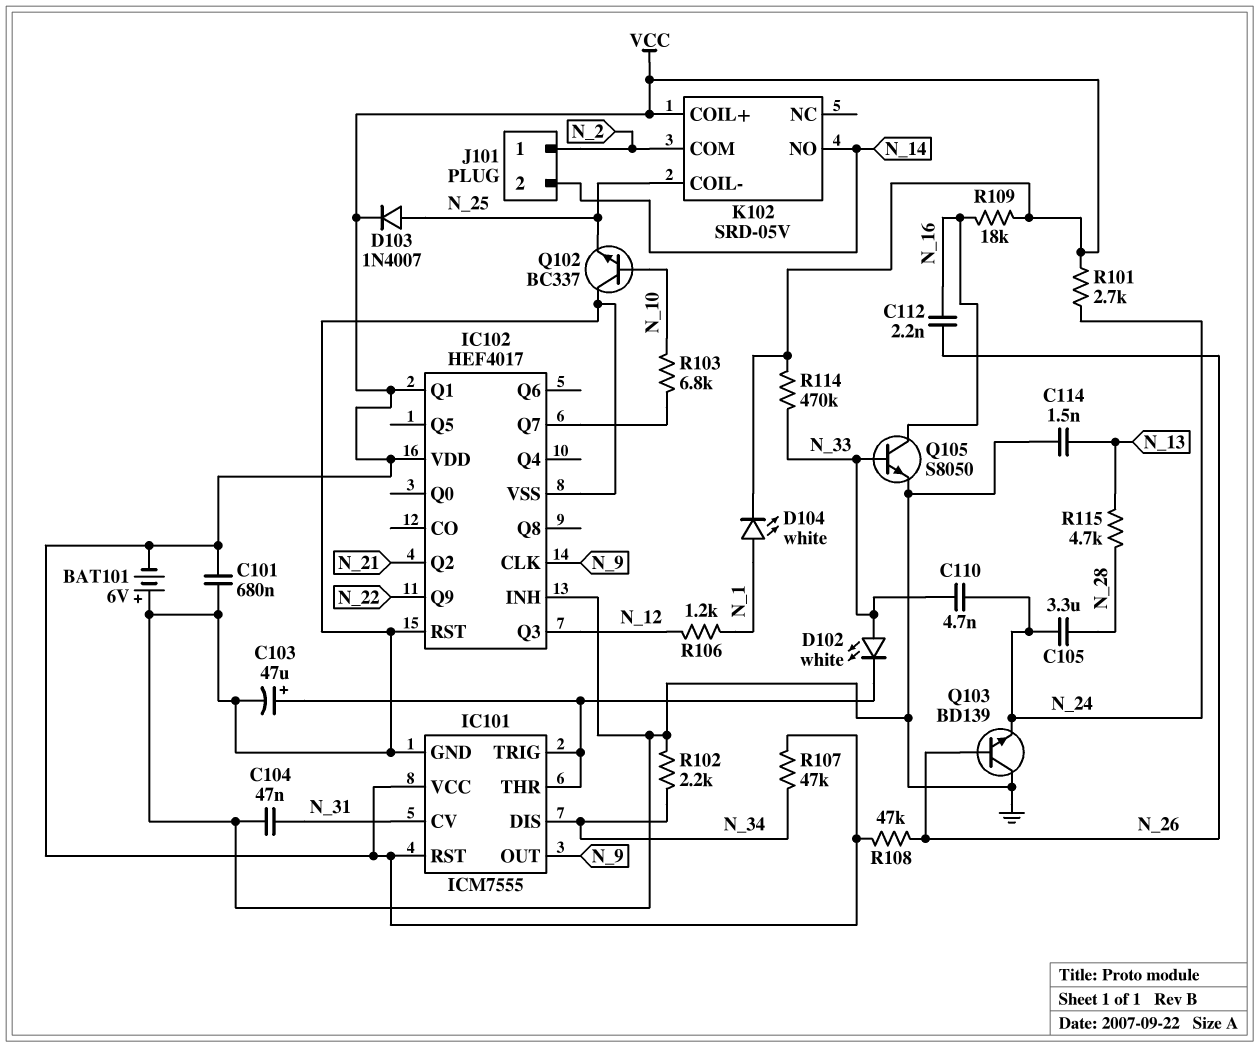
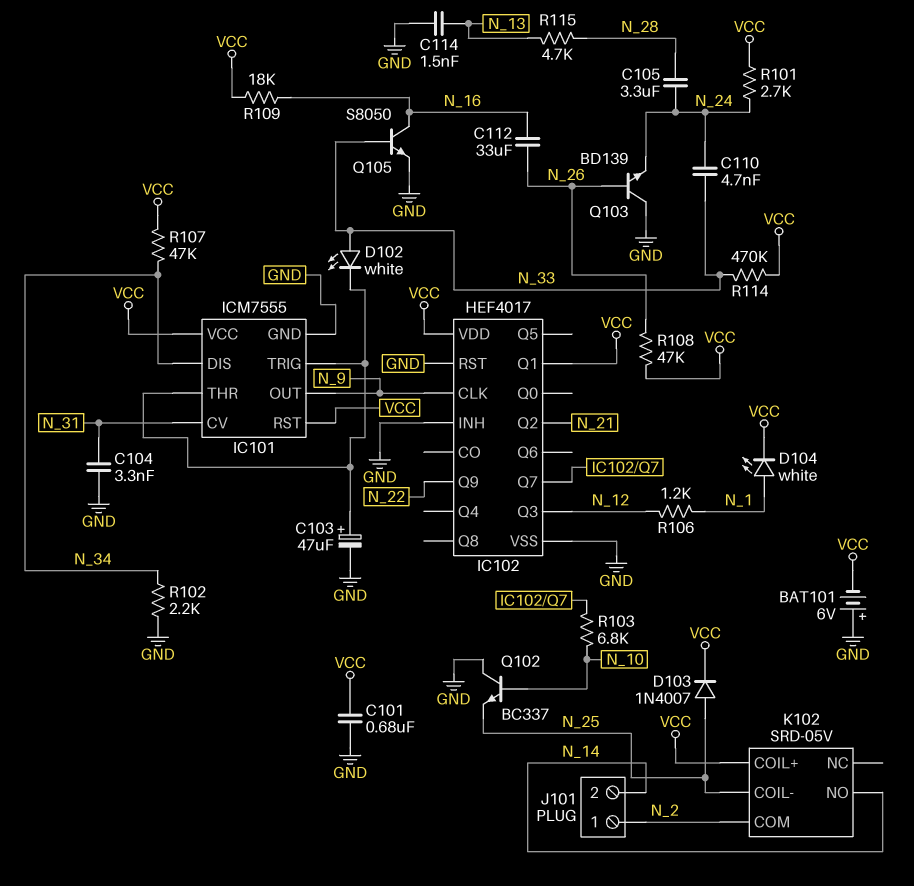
C104: 47nF (GND, N_31) -> 3.3nF (GND, N_31)
C112: 2.2nF (N_16, N_26) -> 33uF (N_16, N_26)

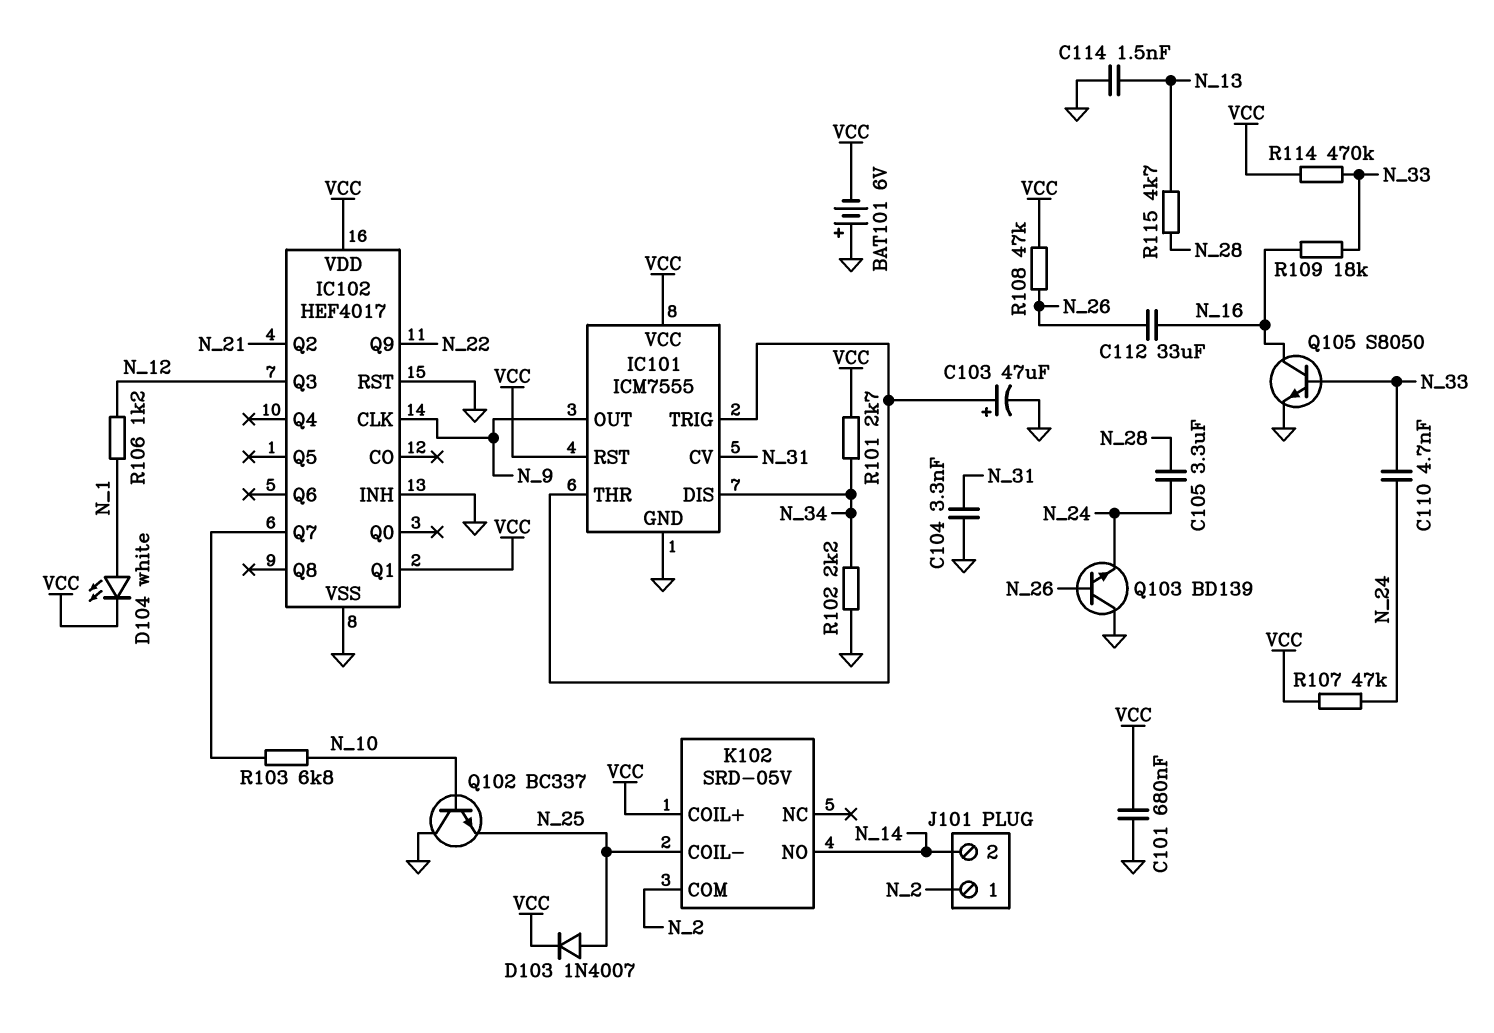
D102: LED white (A N_33, K IC101/THR) -> none
R101: 2.7k (N_24, VCC) -> 2.7k (N_34, VCC)
R107: 47k (N_34, VCC) -> 47k (N_24, VCC)
R109: 18k (N_16, VCC) -> 18k (N_16, N_33)

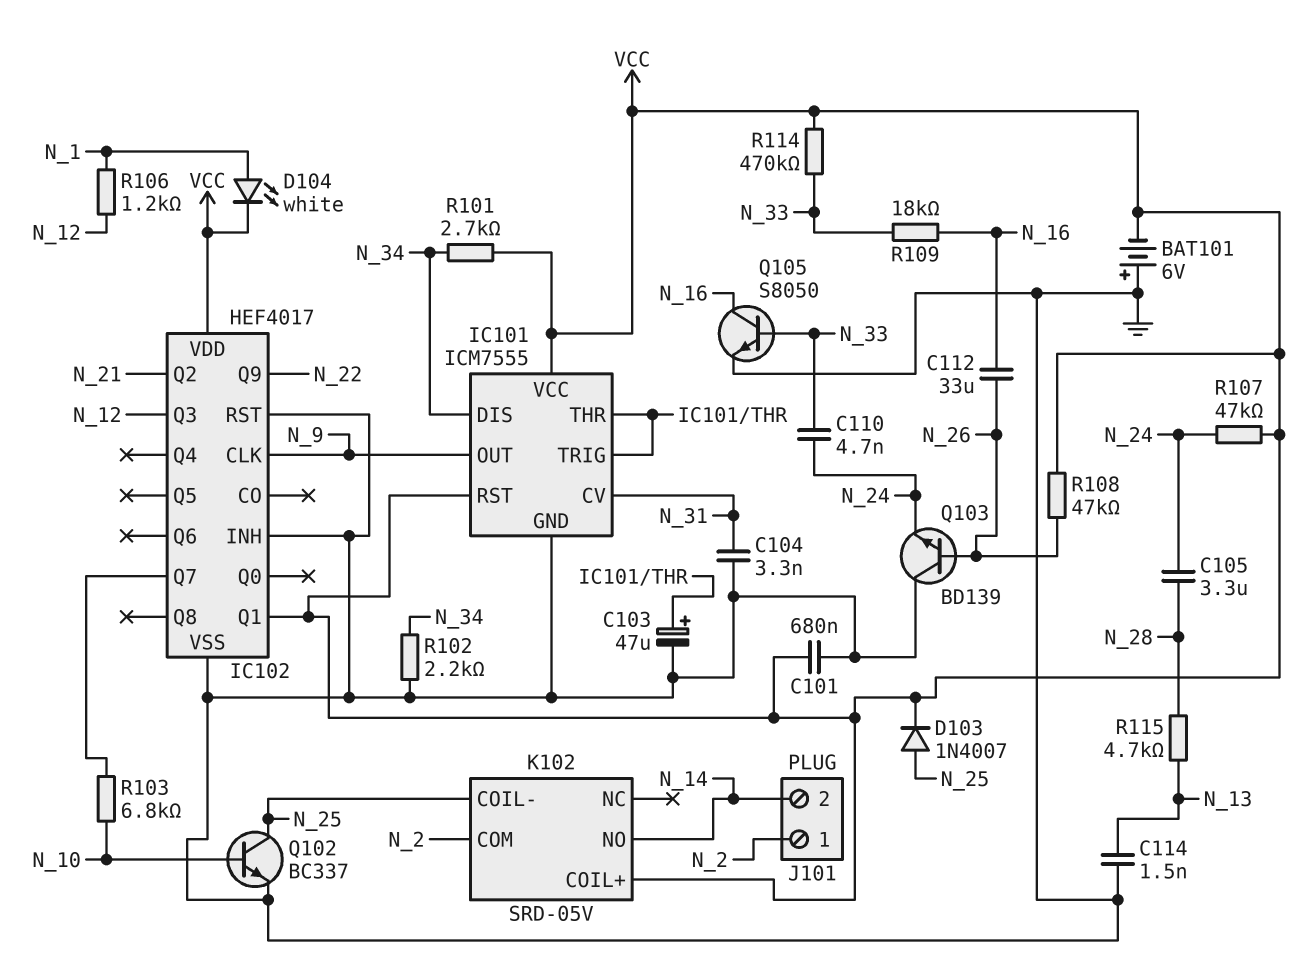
Q102: NPN BC337 (B N_10, C GND, E N_25) -> NPN BC337 (B N_10, C N_25, E GND)

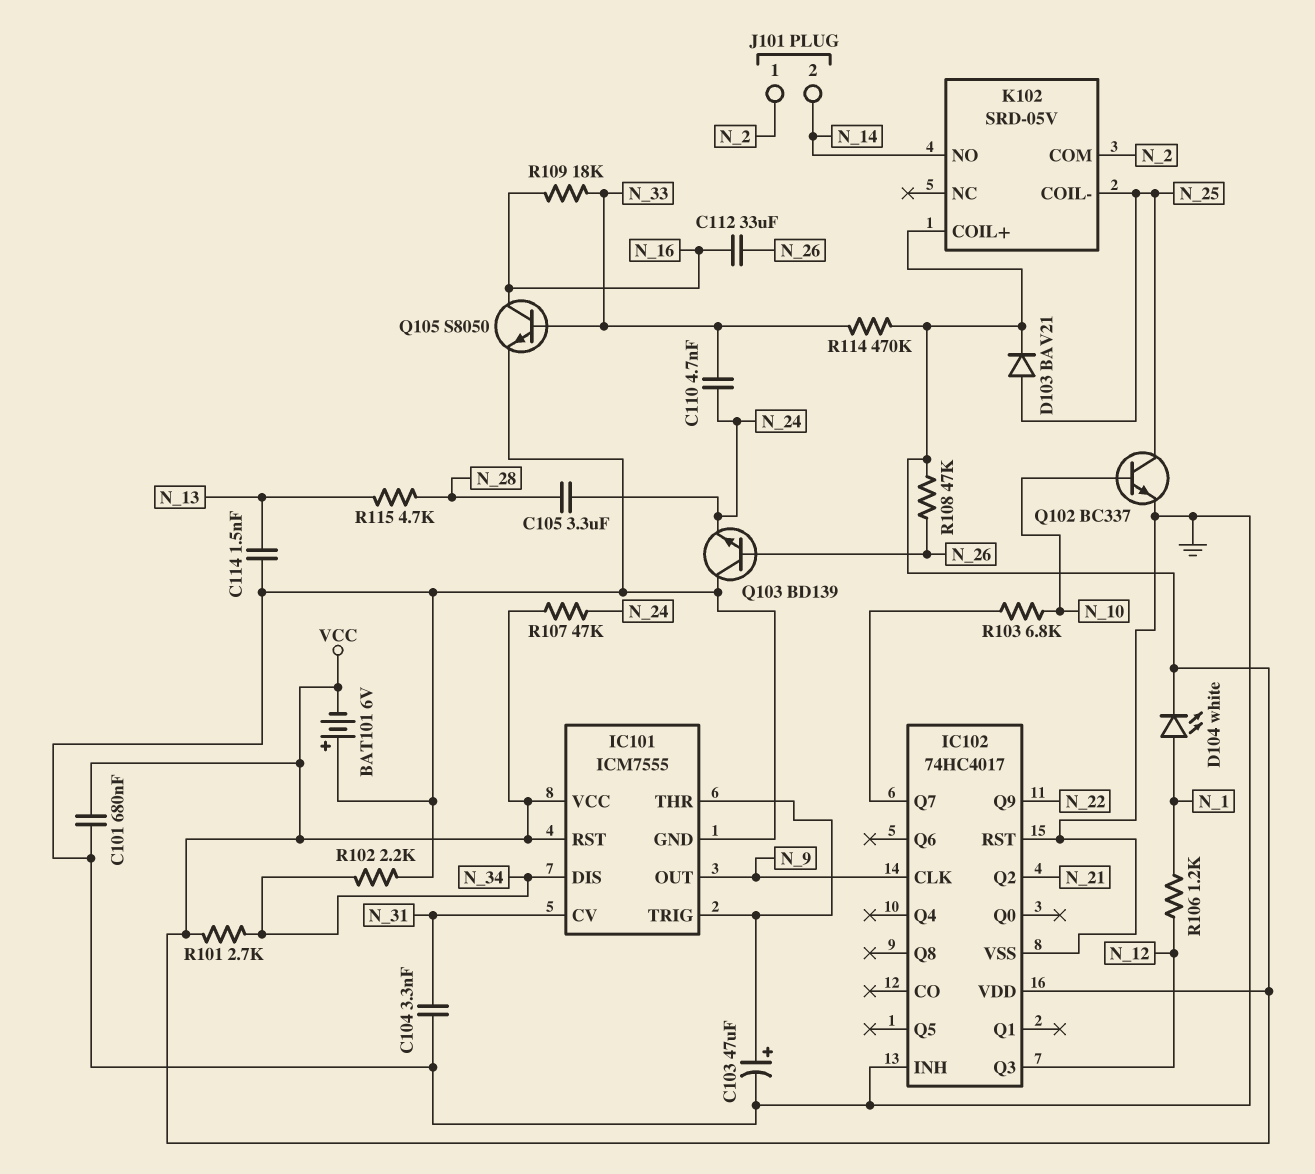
D103: diode 1N4007 (A N_25, K VCC) -> diode BAV21 (A N_25, K VCC)
IC102: HEF4017 -> 74HC4017
IC102 pin Q1: VCC -> none

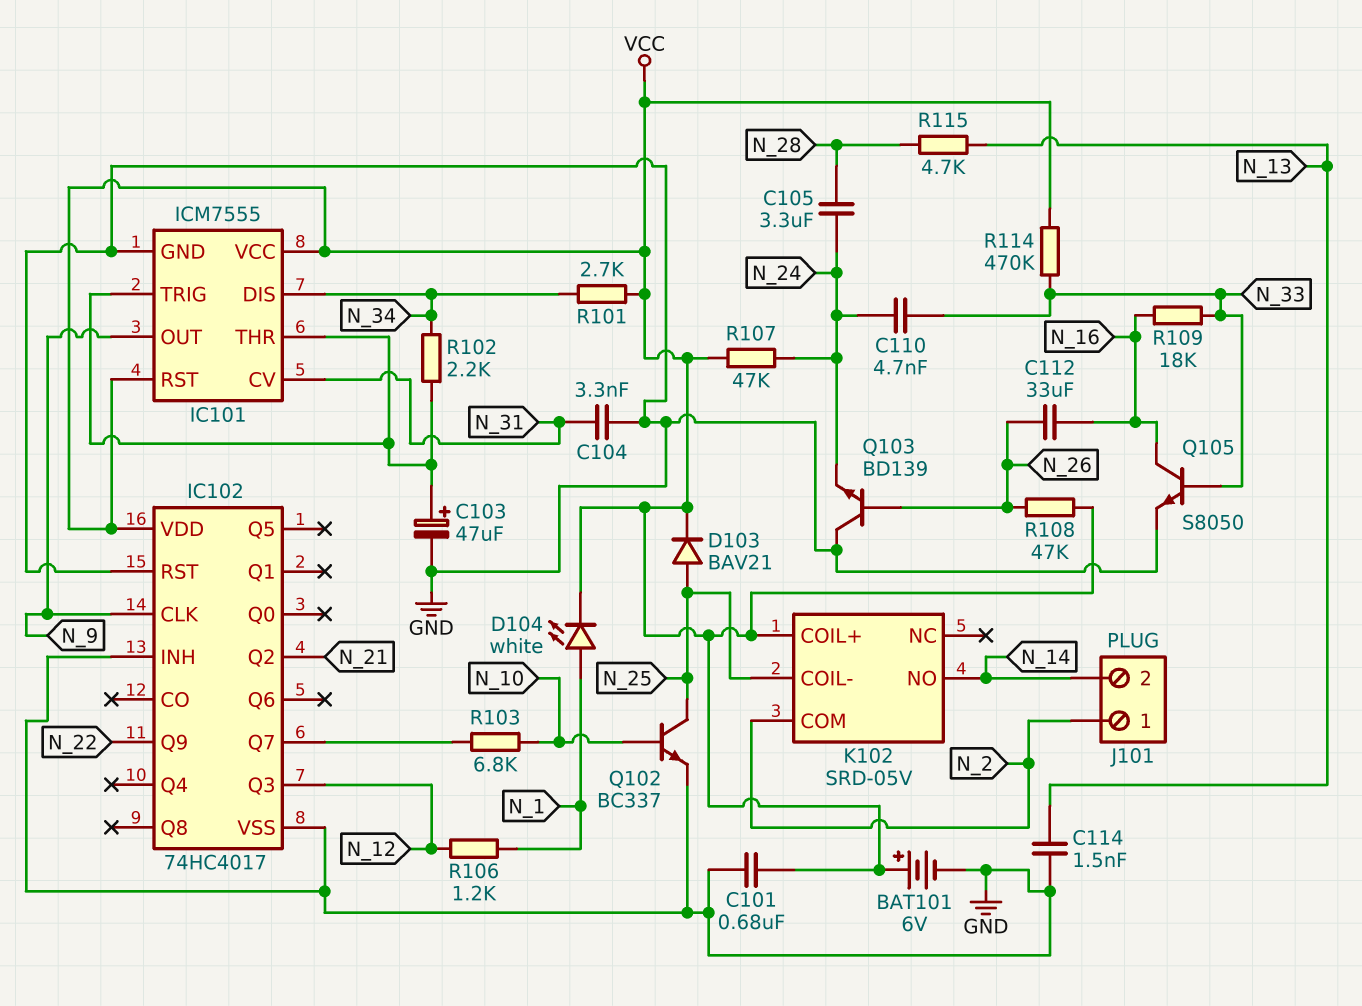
BAT101: 6V (plus GND, minus VCC) -> 6V (plus VCC, minus GND)
R102: 2.2k (GND, N_34) -> 2.2k (IC101/THR, N_34)

